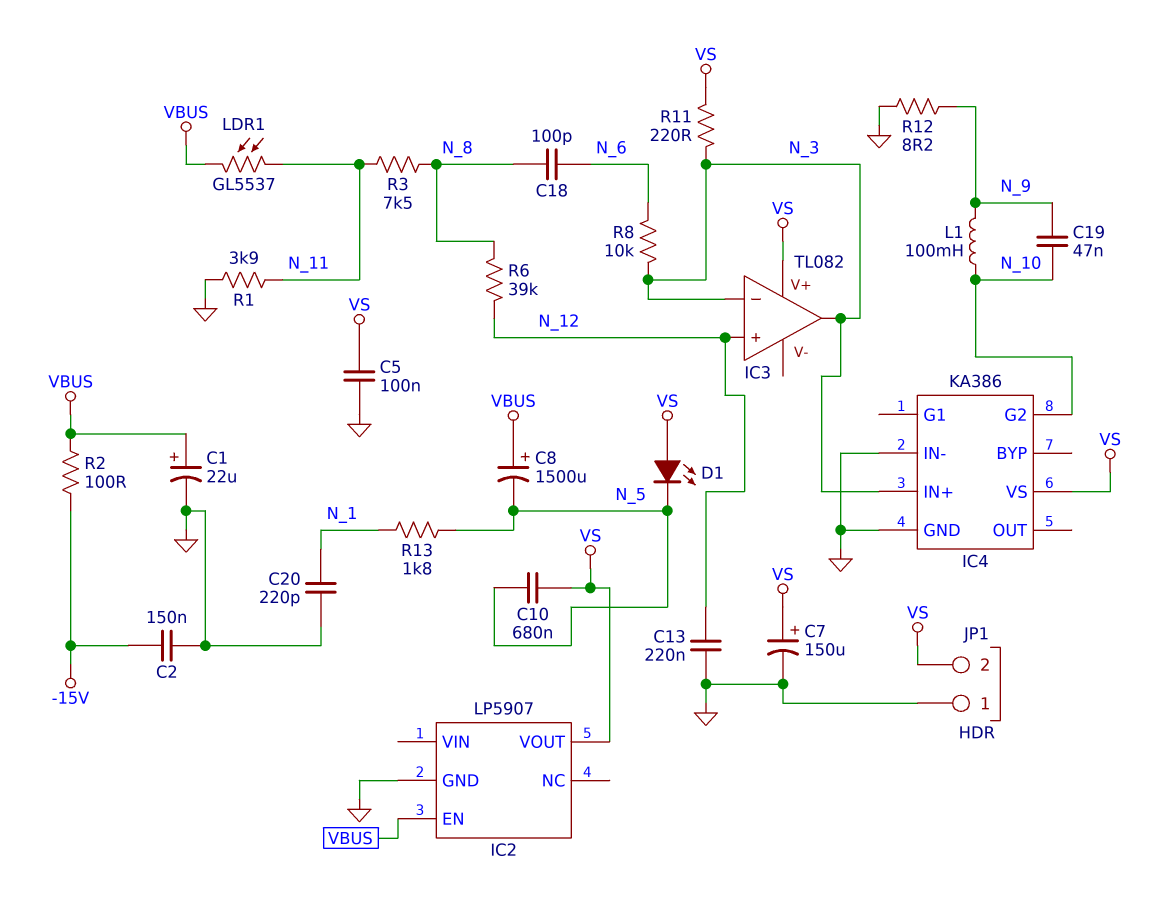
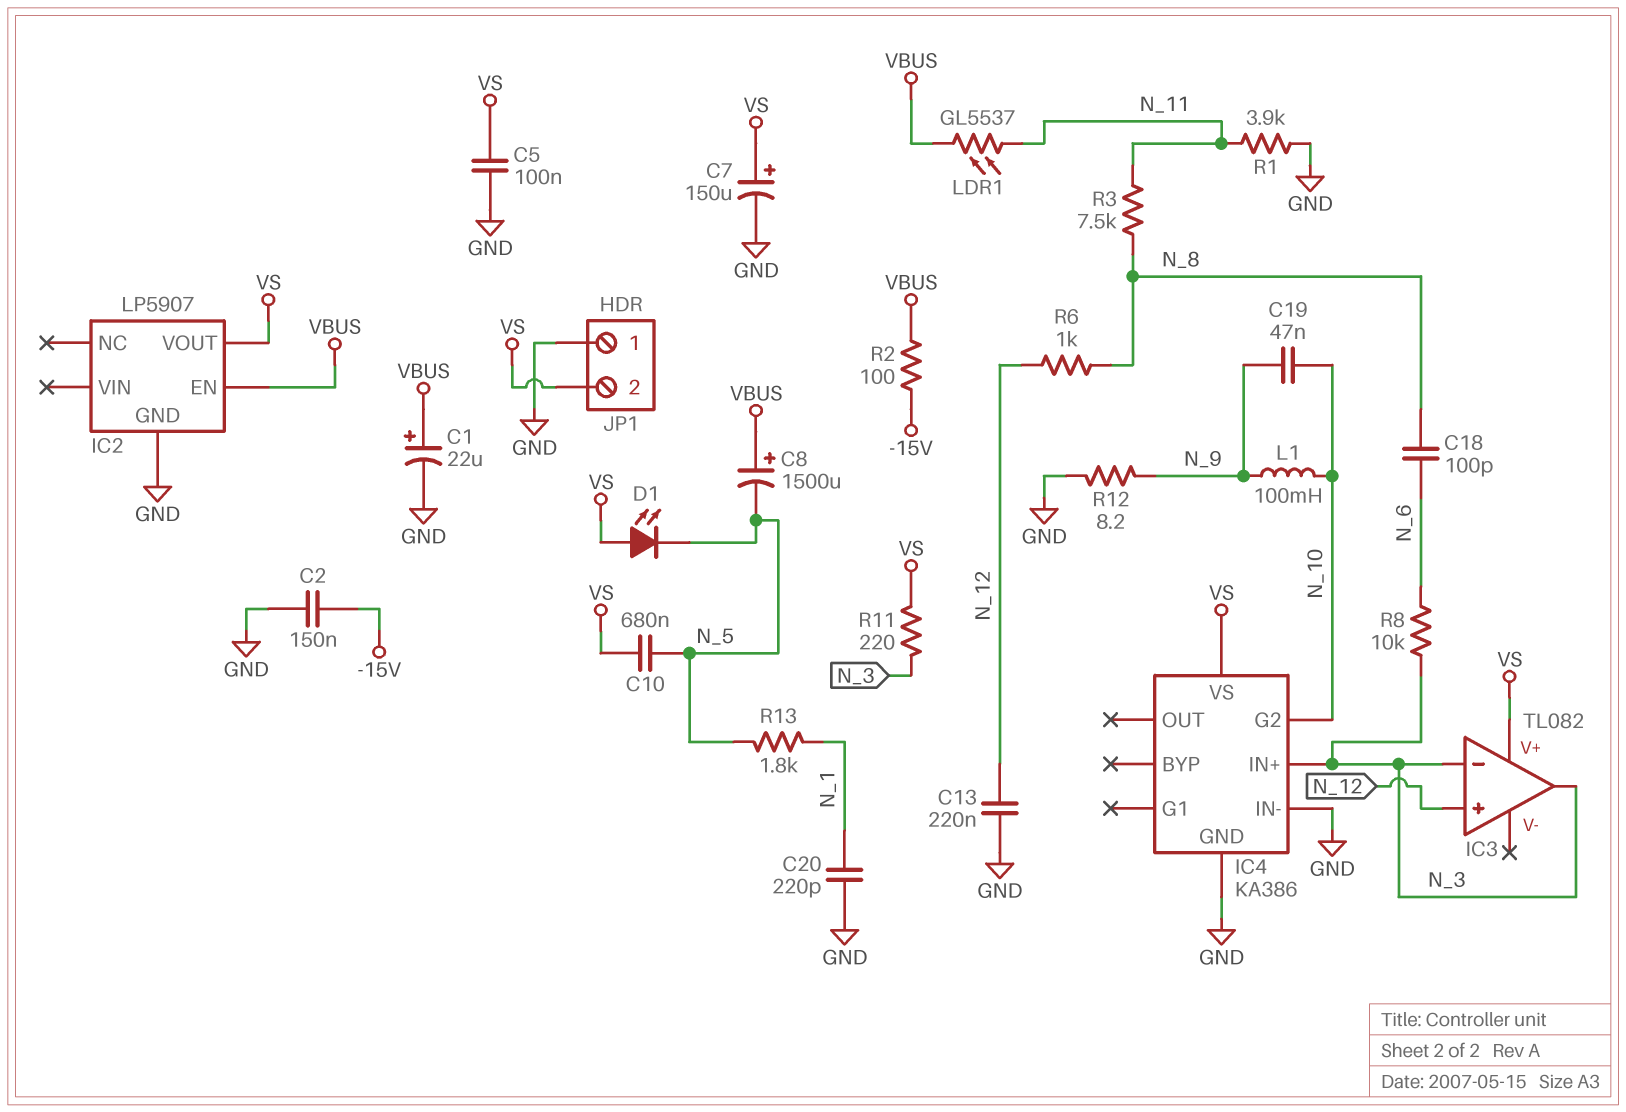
R6: 39k (N_8, N_12) -> 1k (N_8, N_12)

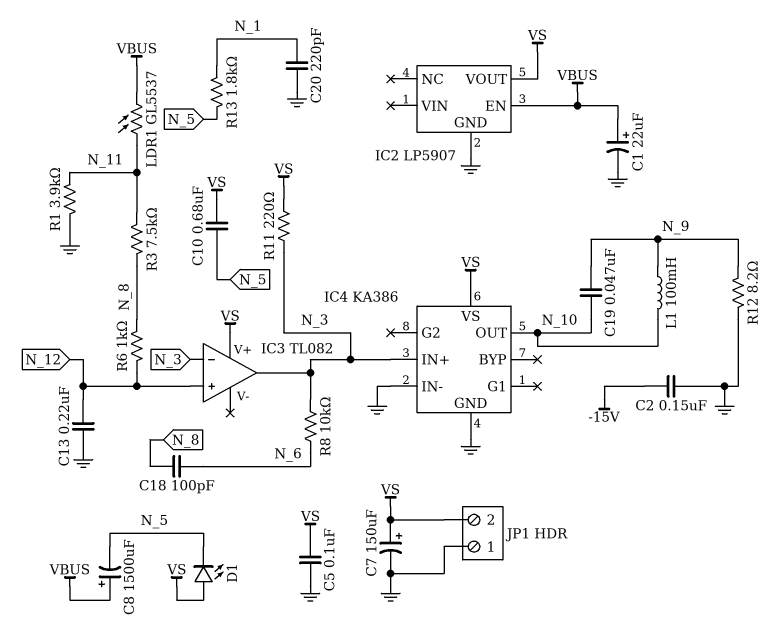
IC4 pin G2: N_10 -> none
IC4 pin OUT: none -> N_10
R2: 100 (-15V, VBUS) -> none

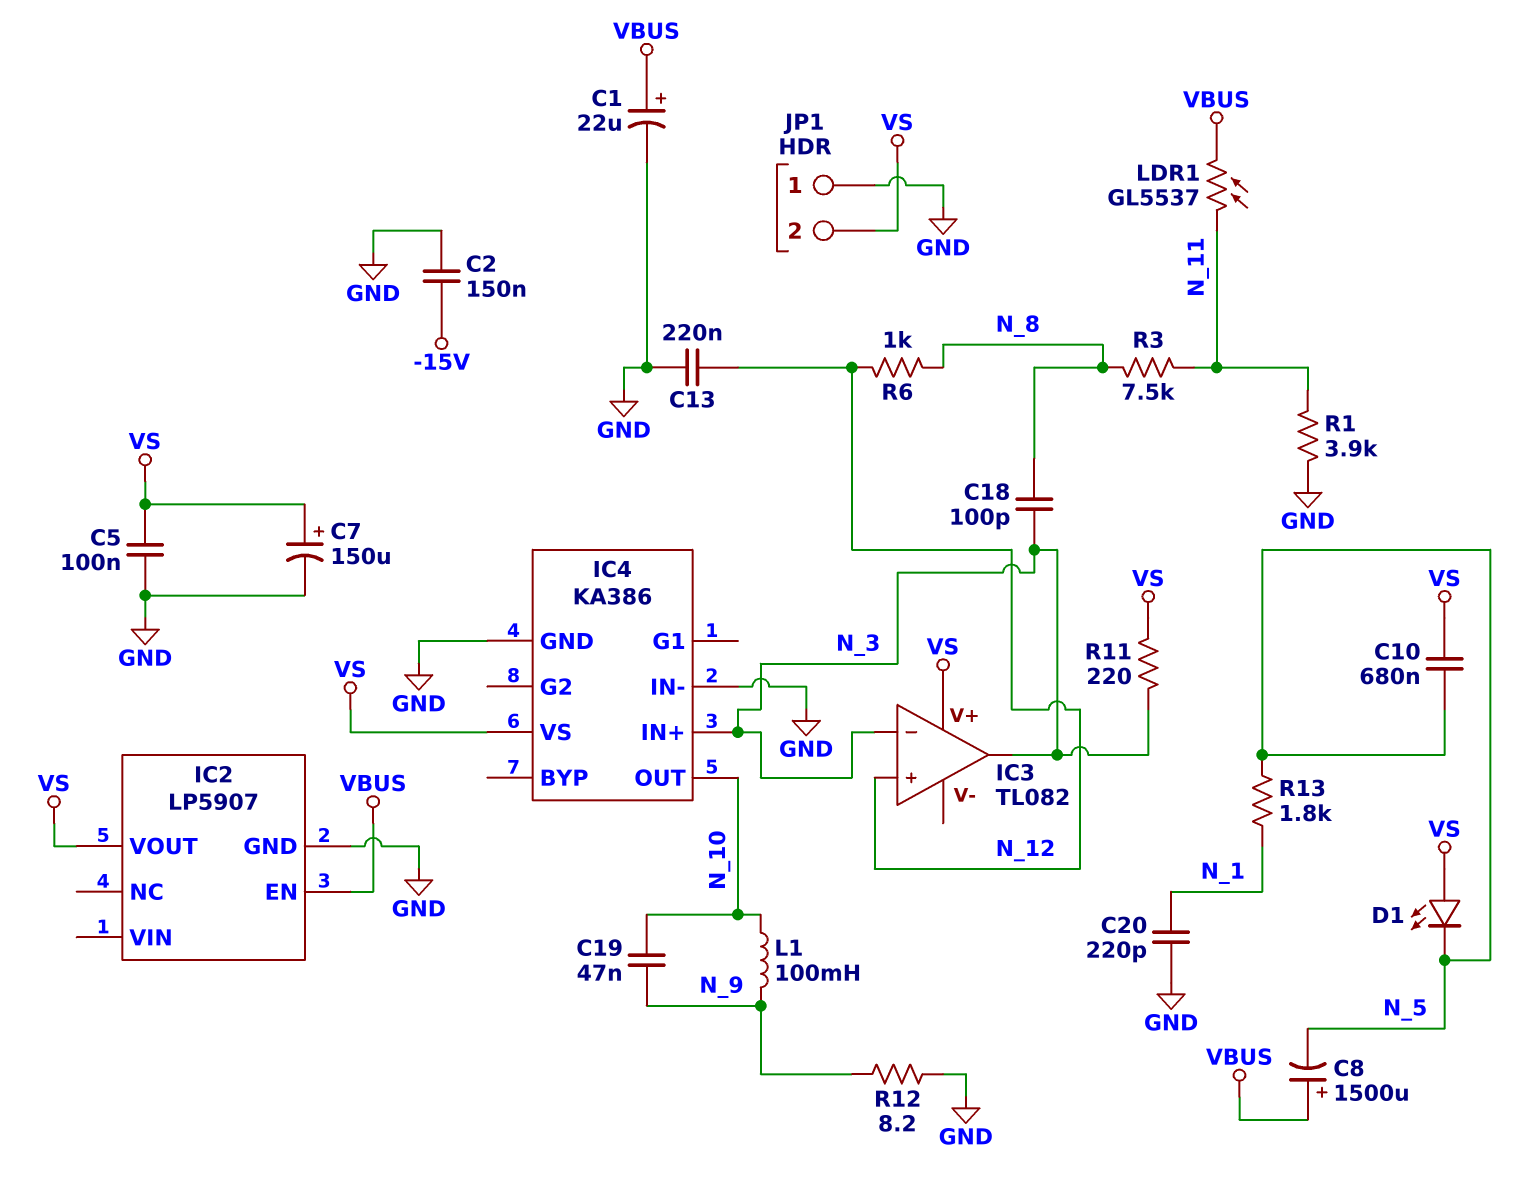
C18: 100pF (N_6, N_8) -> 100pF (N_3, N_8)
R8: 10k (N_3, N_6) -> none

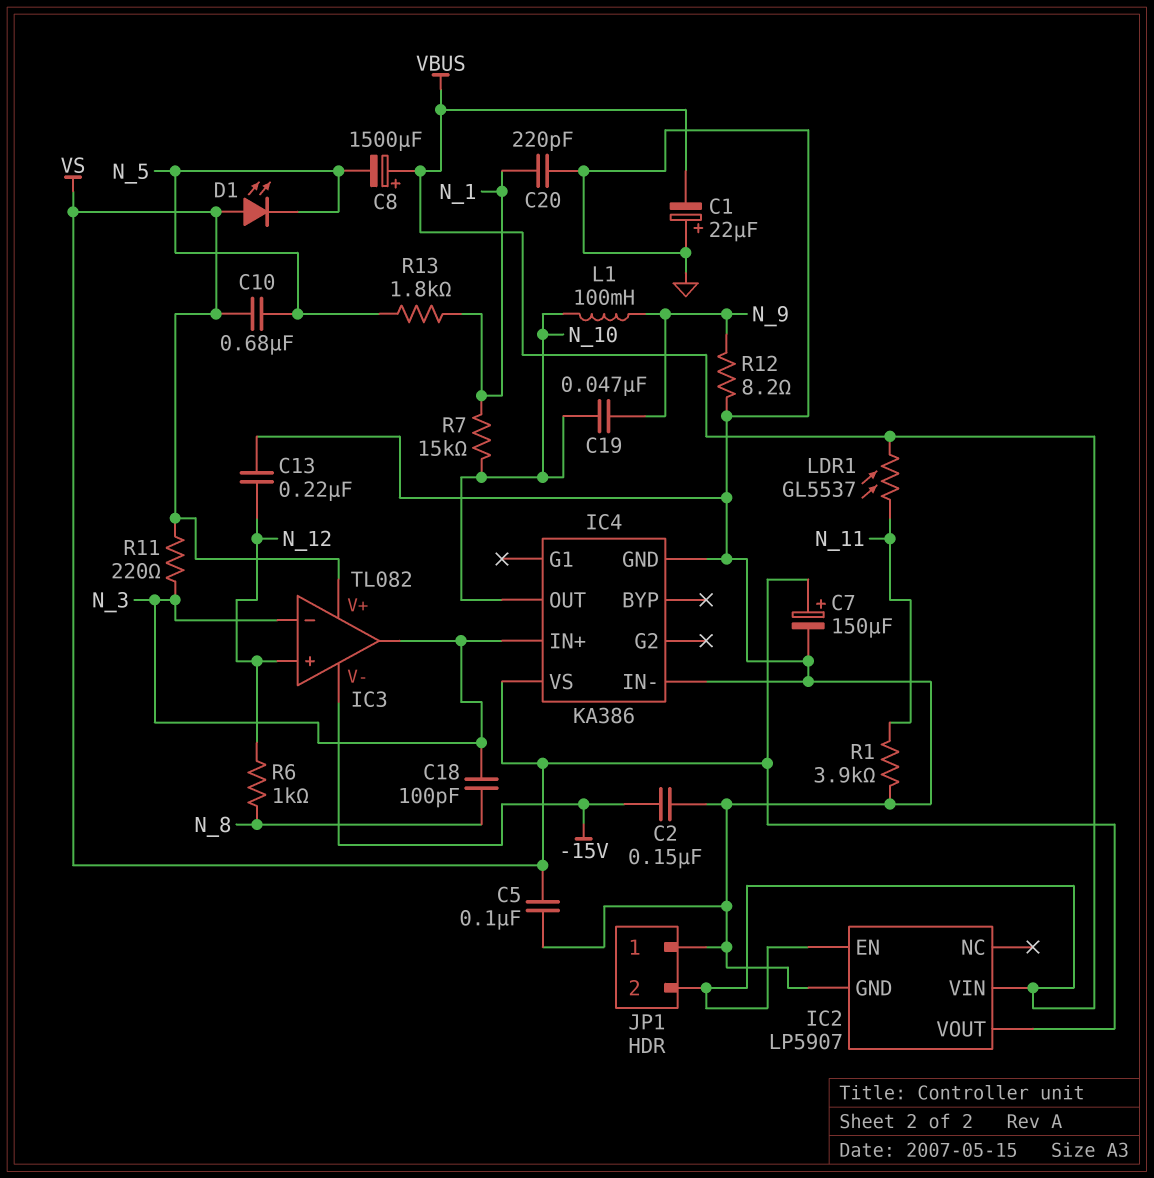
C1: 22uF (plus VBUS, minus GND) -> 22uF (plus GND, minus VBUS)
IC2 pin VIN: none -> VBUS
IC3 pin V-: none -> -15V
JP1 pin 2: VS -> VBUS
R3: 7.5k (N_8, N_11) -> none
R7: none -> 15k (N_1, N_10)

